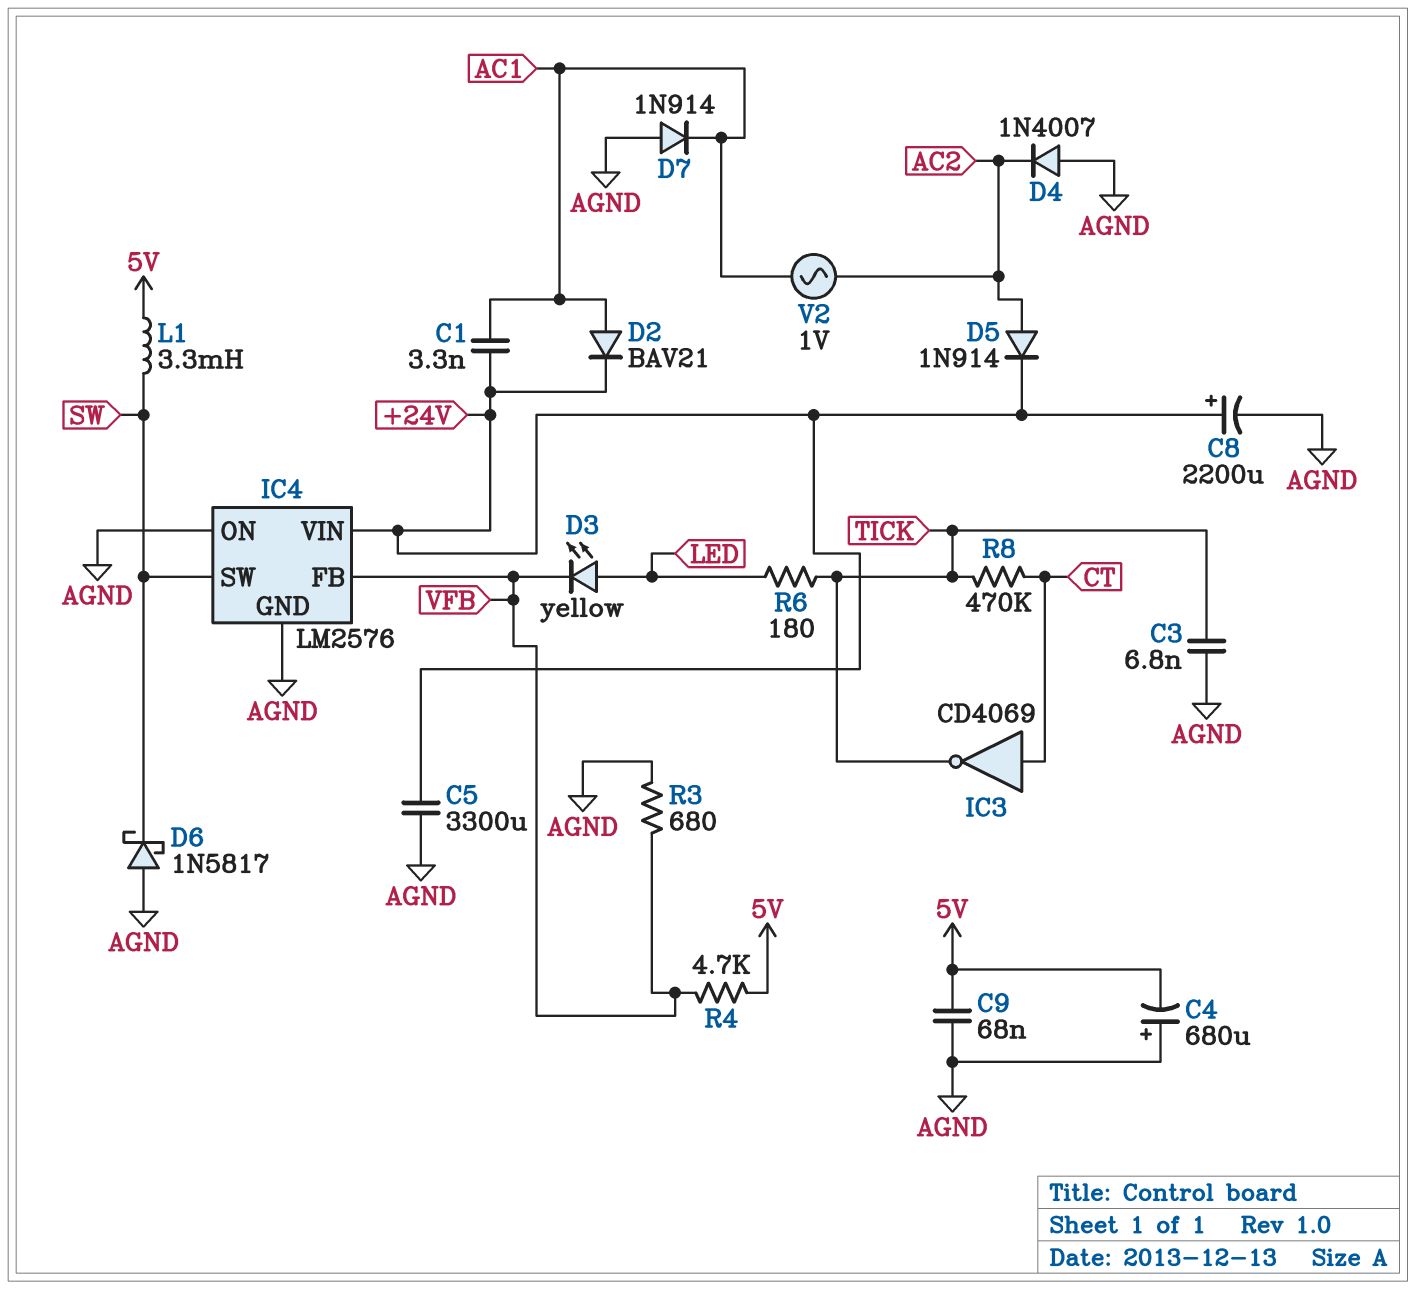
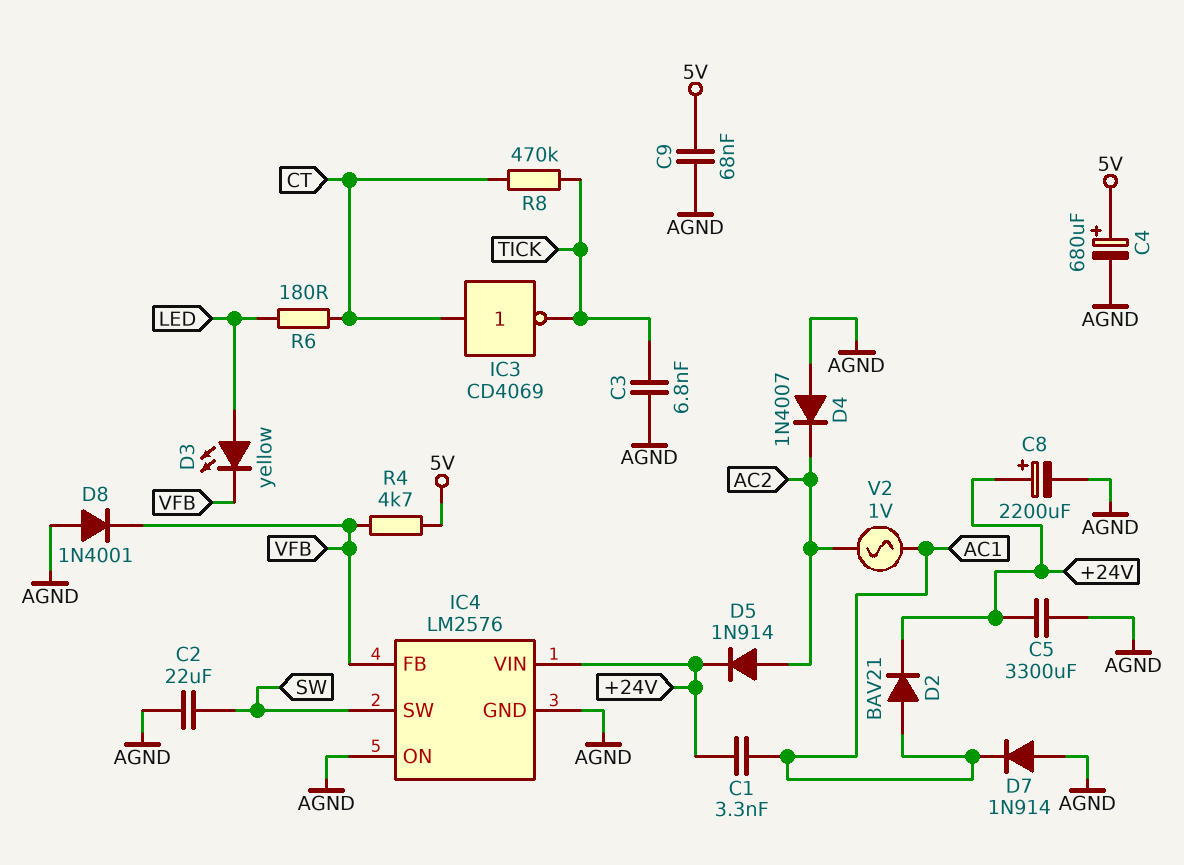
C2: none -> 22uF (AGND, SW)
C4: 680uF (plus AGND, minus 5V) -> 680uF (plus 5V, minus AGND)
D6: schottky 1N5817 (A AGND, K SW) -> none
D8: none -> diode 1N4001 (A AGND, K VFB)
L1: 3.3mH (5V, SW) -> none
R3: 680 (AGND, VFB) -> none
R6: 180 (LED, TICK) -> 180 (CT, LED)

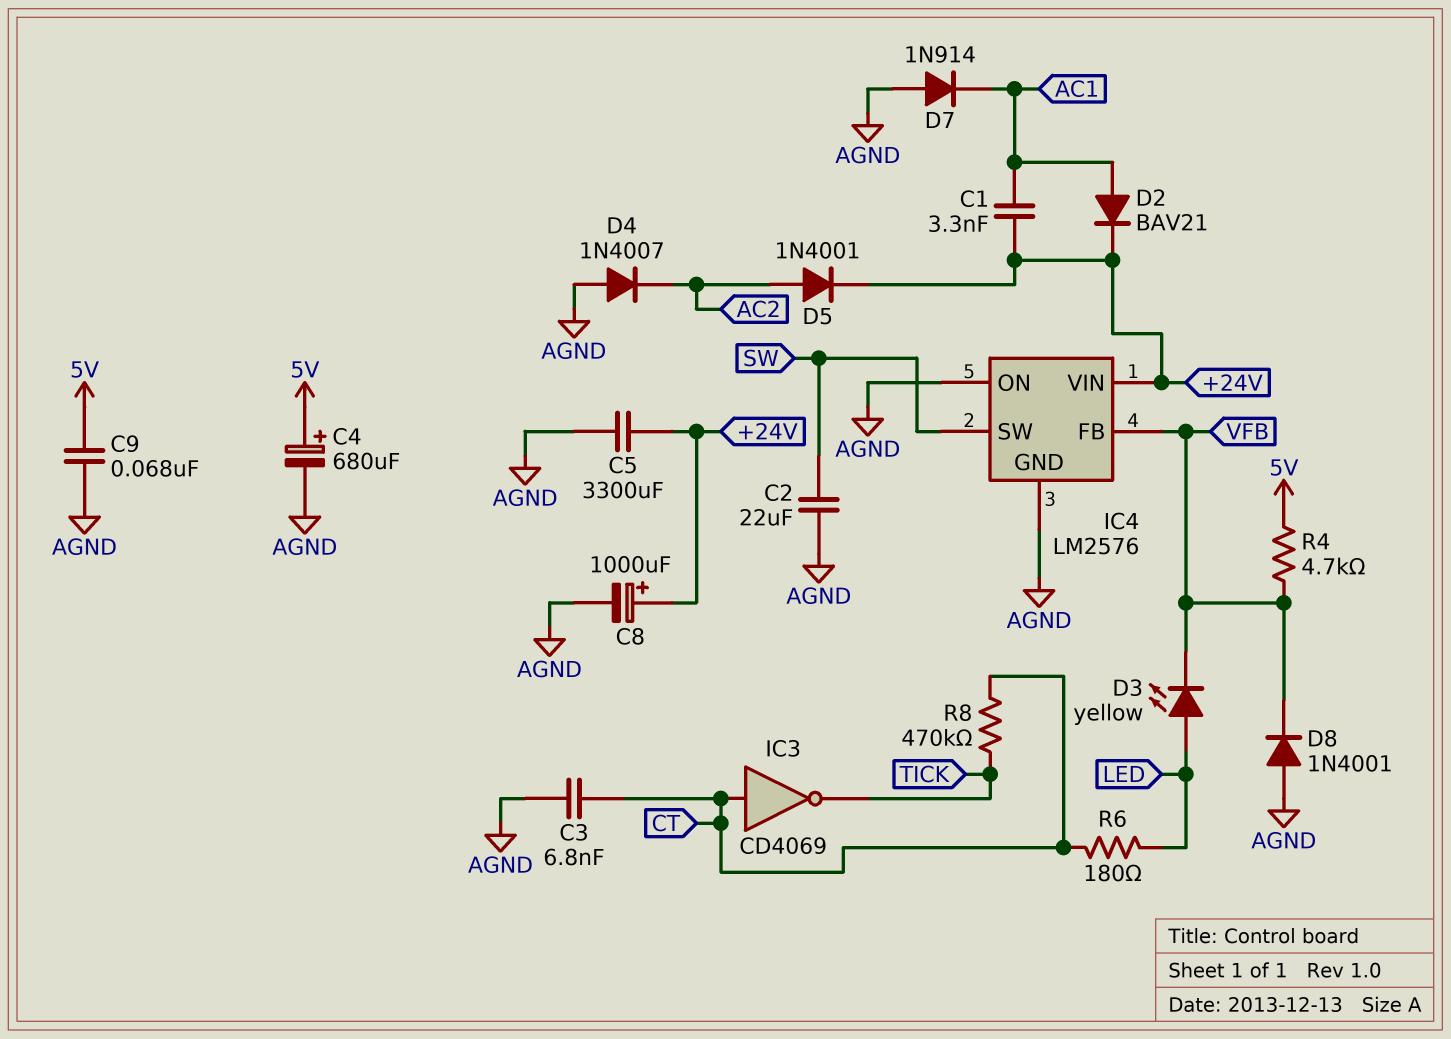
C3: 6.8nF (AGND, TICK) -> 6.8nF (AGND, CT)
C8: 2200uF (plus +24V, minus AGND) -> 1000uF (plus +24V, minus AGND)
D5: diode 1N914 (A AC2, K +24V) -> diode 1N4001 (A AC2, K +24V)
V2: AC 1V (AC1, AC2) -> none

